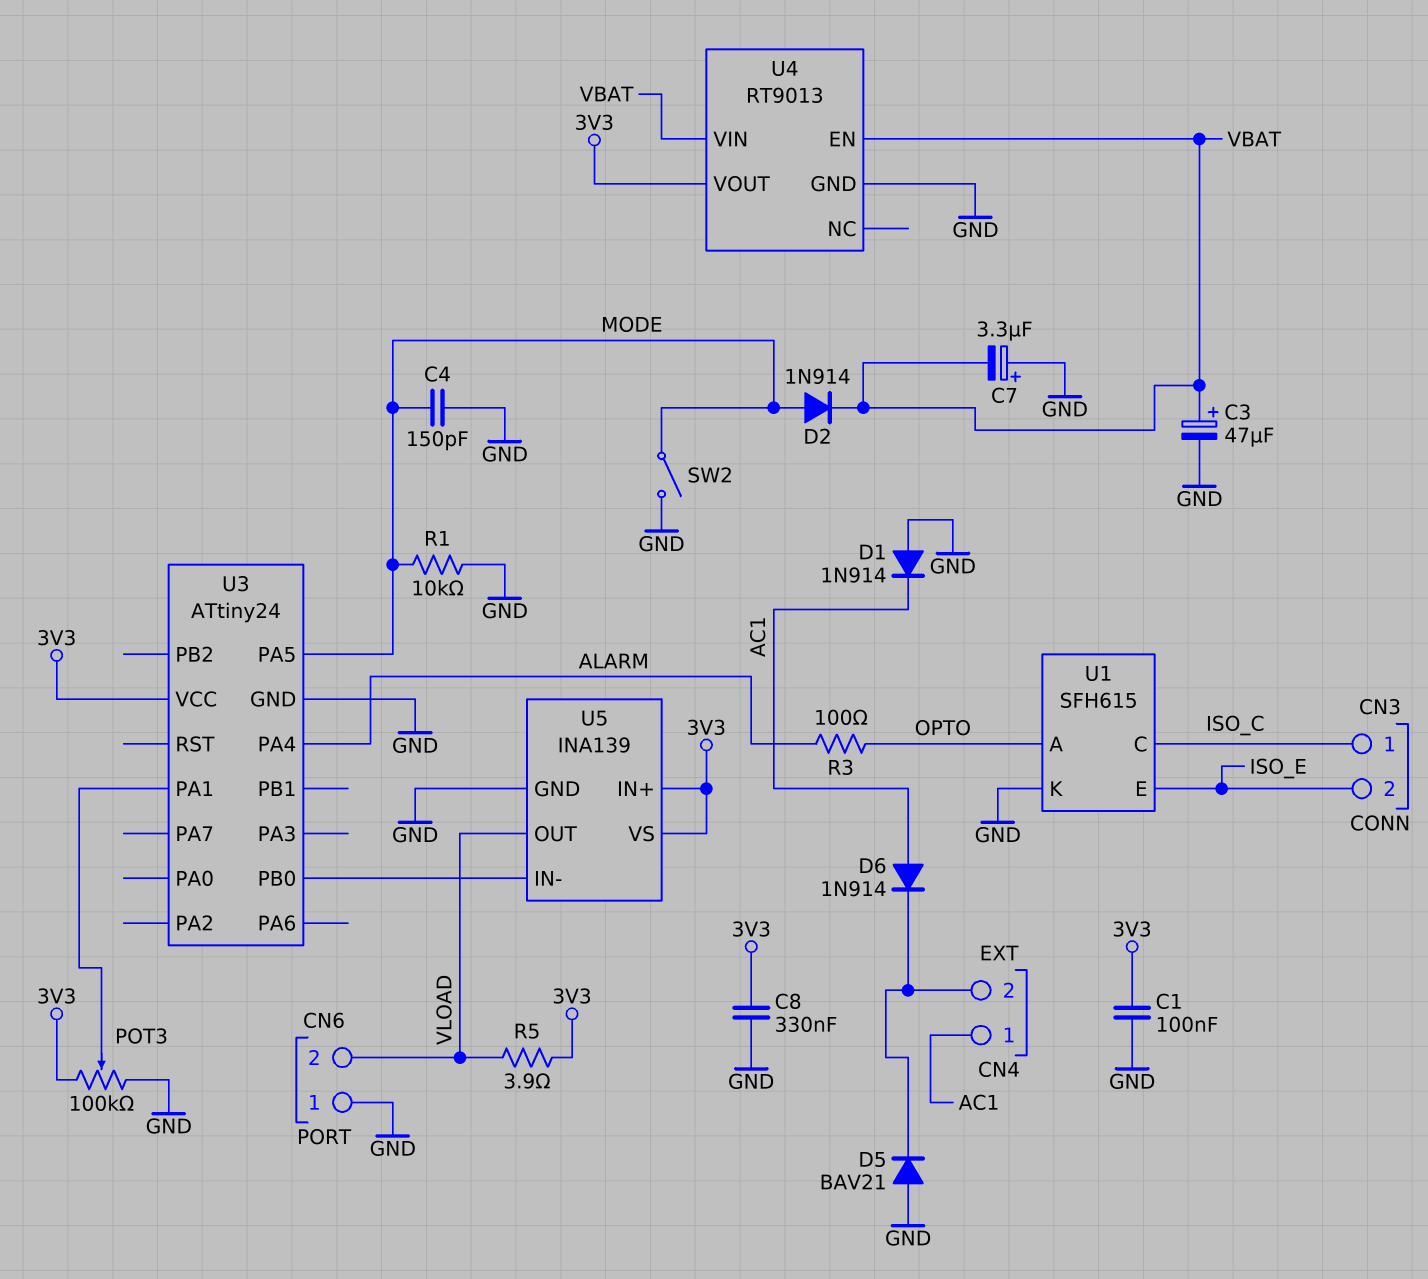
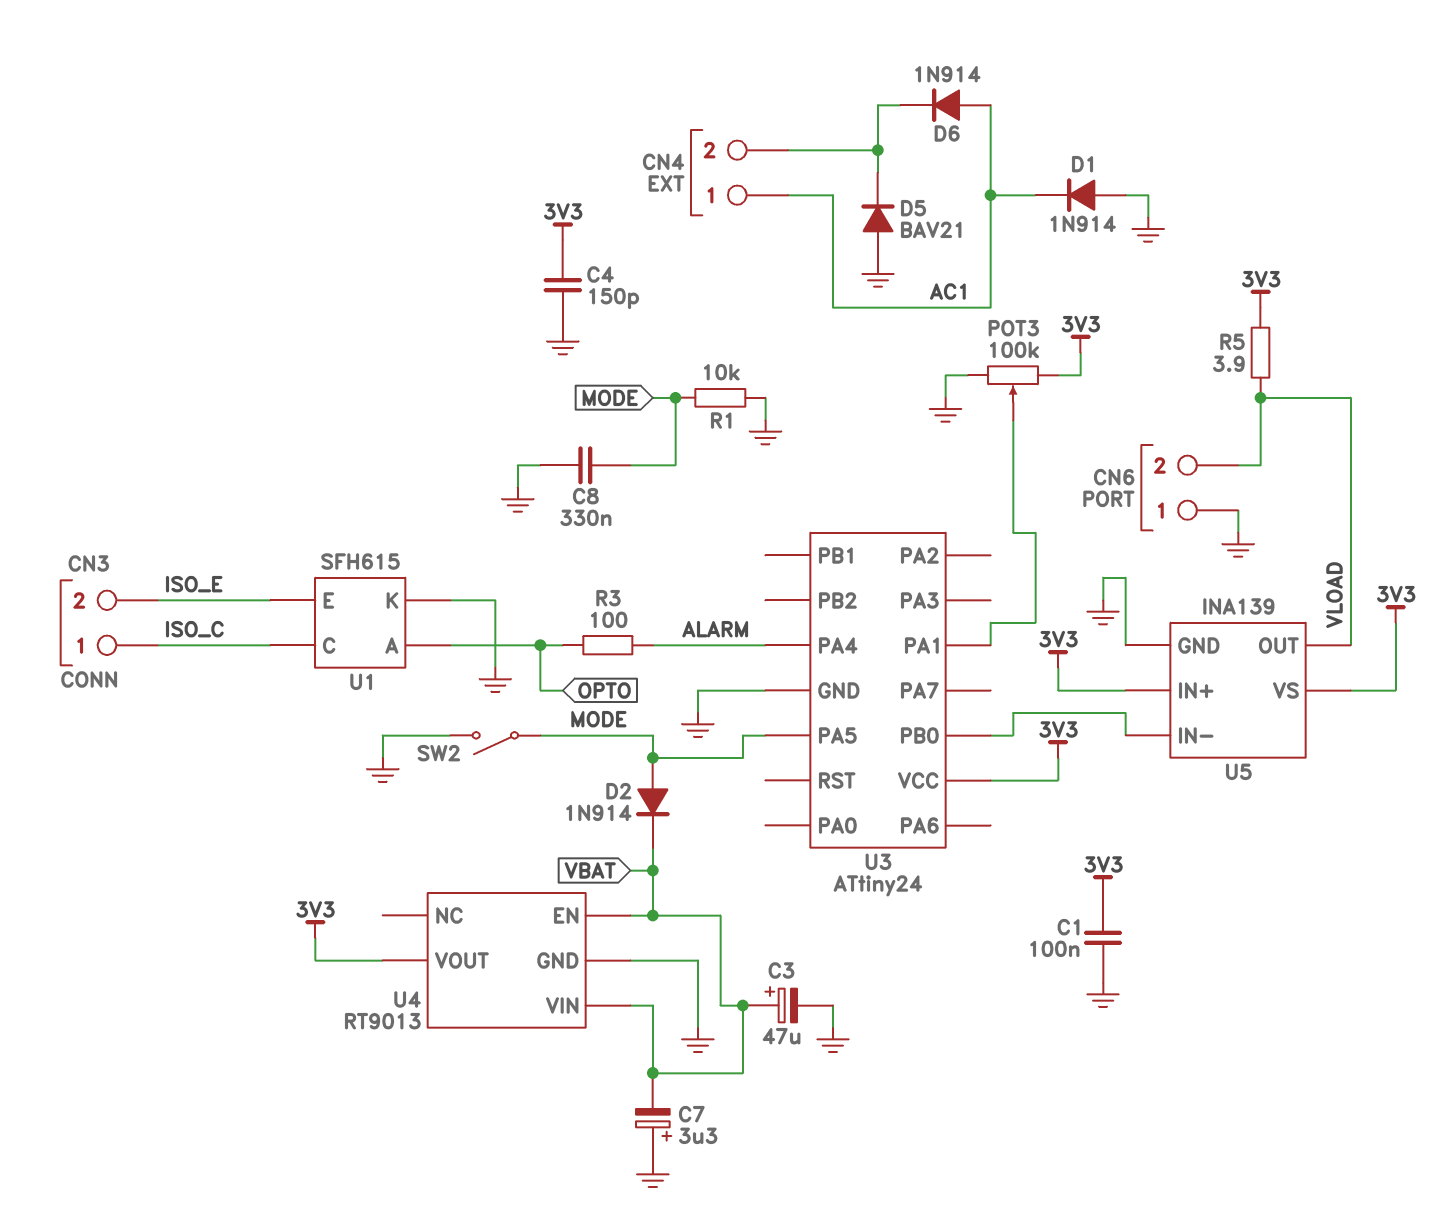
C4: 150pF (GND, MODE) -> 150pF (3V3, GND)
C8: 330nF (3V3, GND) -> 330nF (GND, MODE)

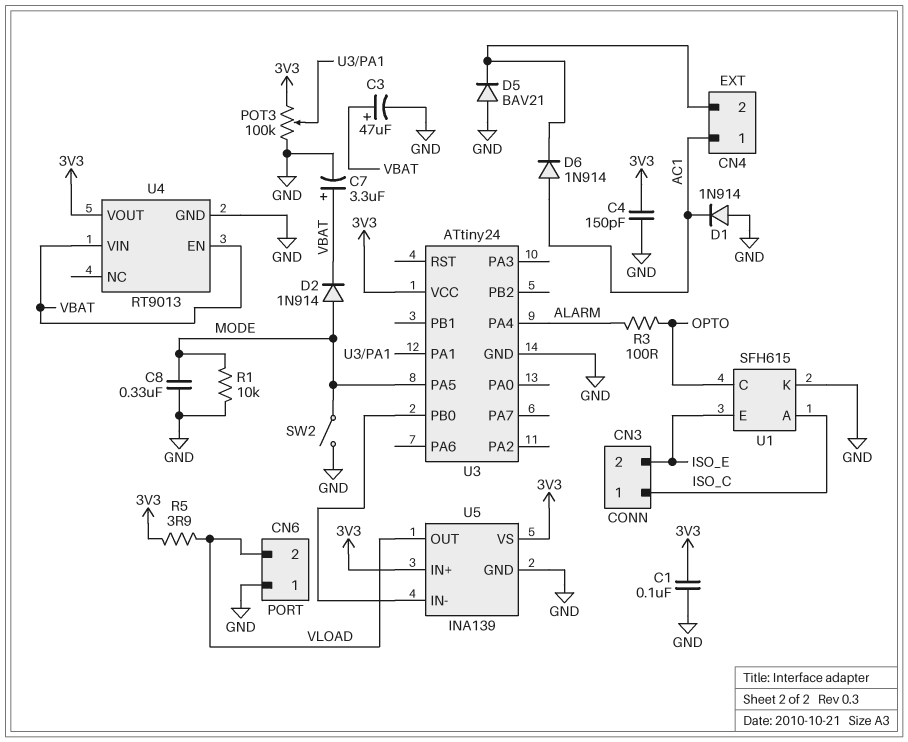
C7: 3.3uF (plus GND, minus VBAT) -> 3.3uF (plus VBAT, minus GND)
U1 pin A: OPTO -> ISO_C
U1 pin C: ISO_C -> OPTO

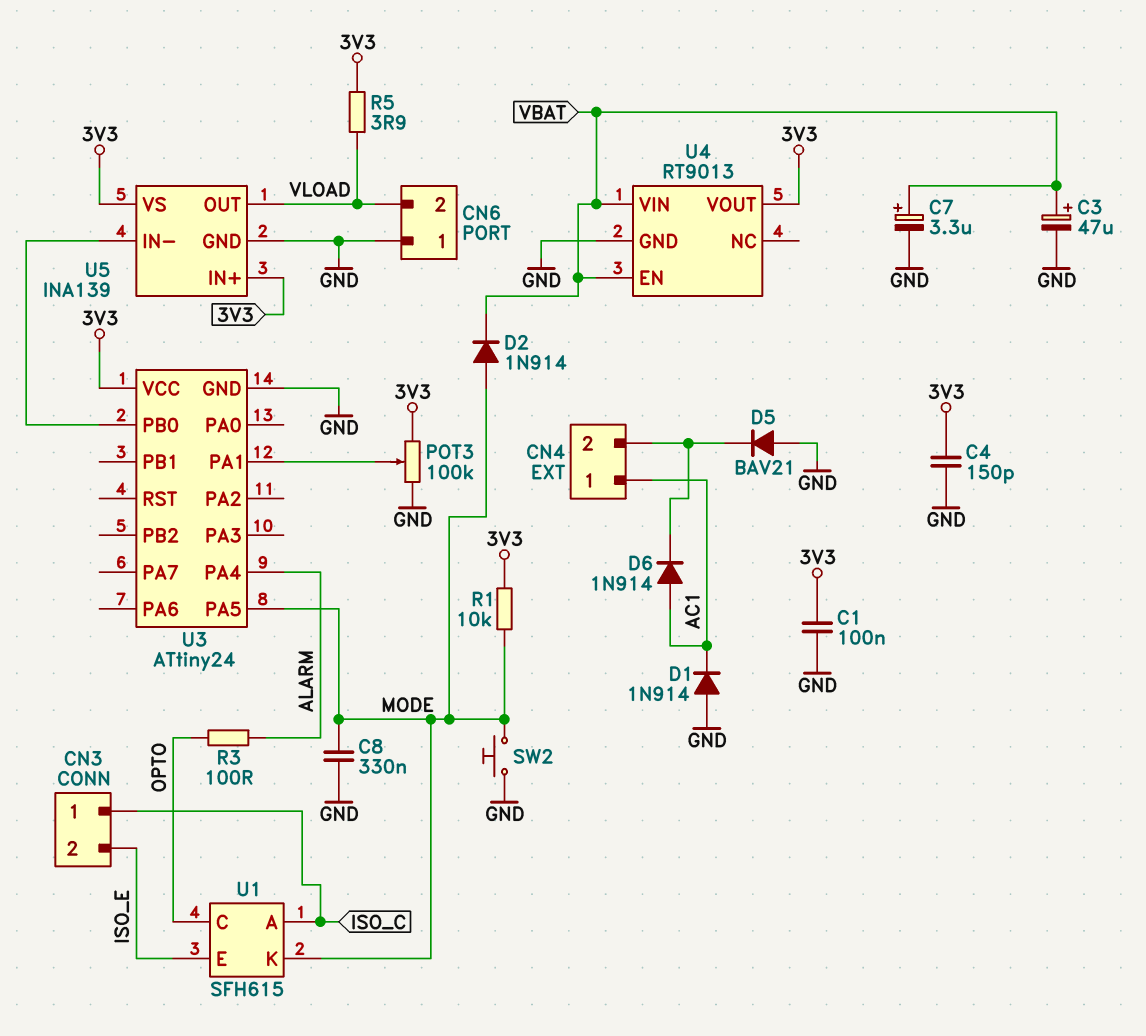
R1: 10k (GND, MODE) -> 10k (3V3, MODE)
SW2: switch (GND, MODE) -> button (GND, MODE)
U1 pin K: GND -> MODE

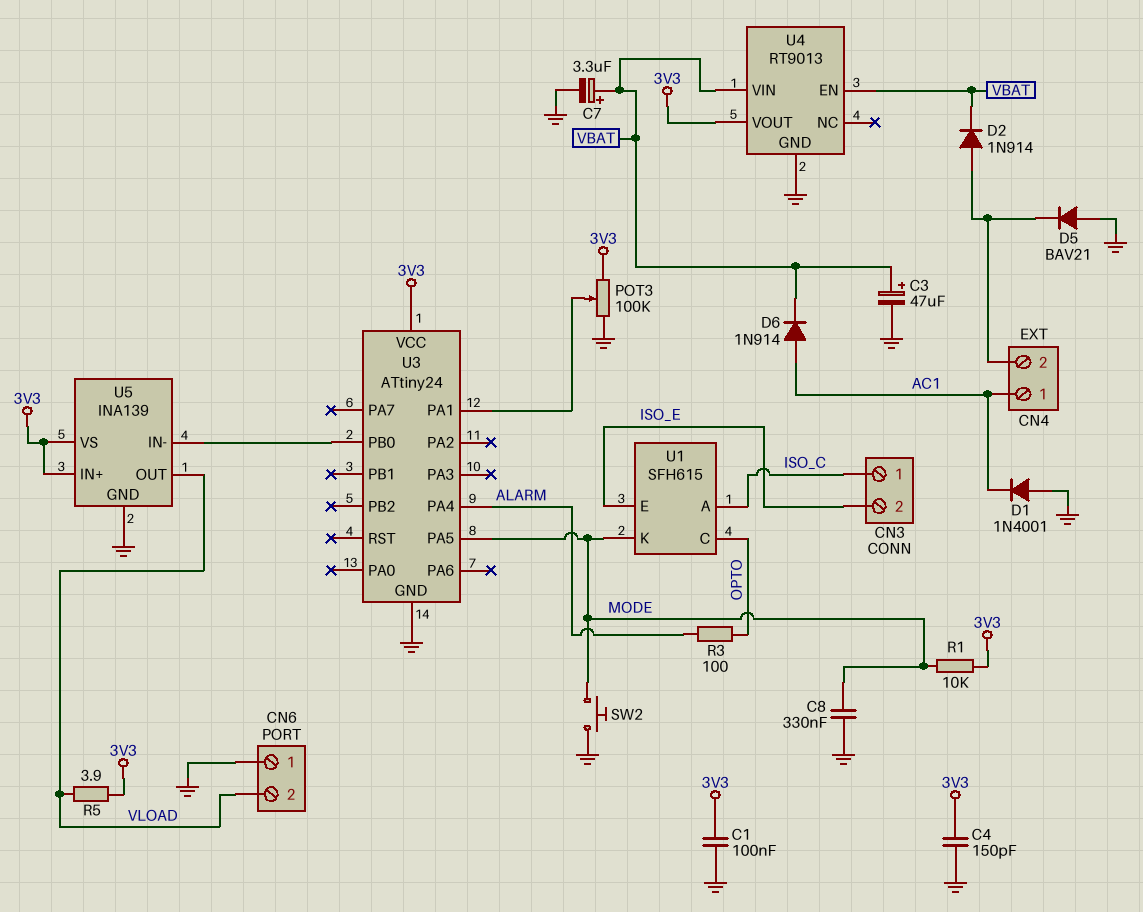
D1: diode 1N914 (A GND, K AC1) -> diode 1N4001 (A GND, K AC1)
D2: diode 1N914 (A MODE, K VBAT) -> diode 1N914 (A CN4/2, K VBAT)
D6: diode 1N914 (A AC1, K CN4/2) -> diode 1N914 (A AC1, K VBAT)

